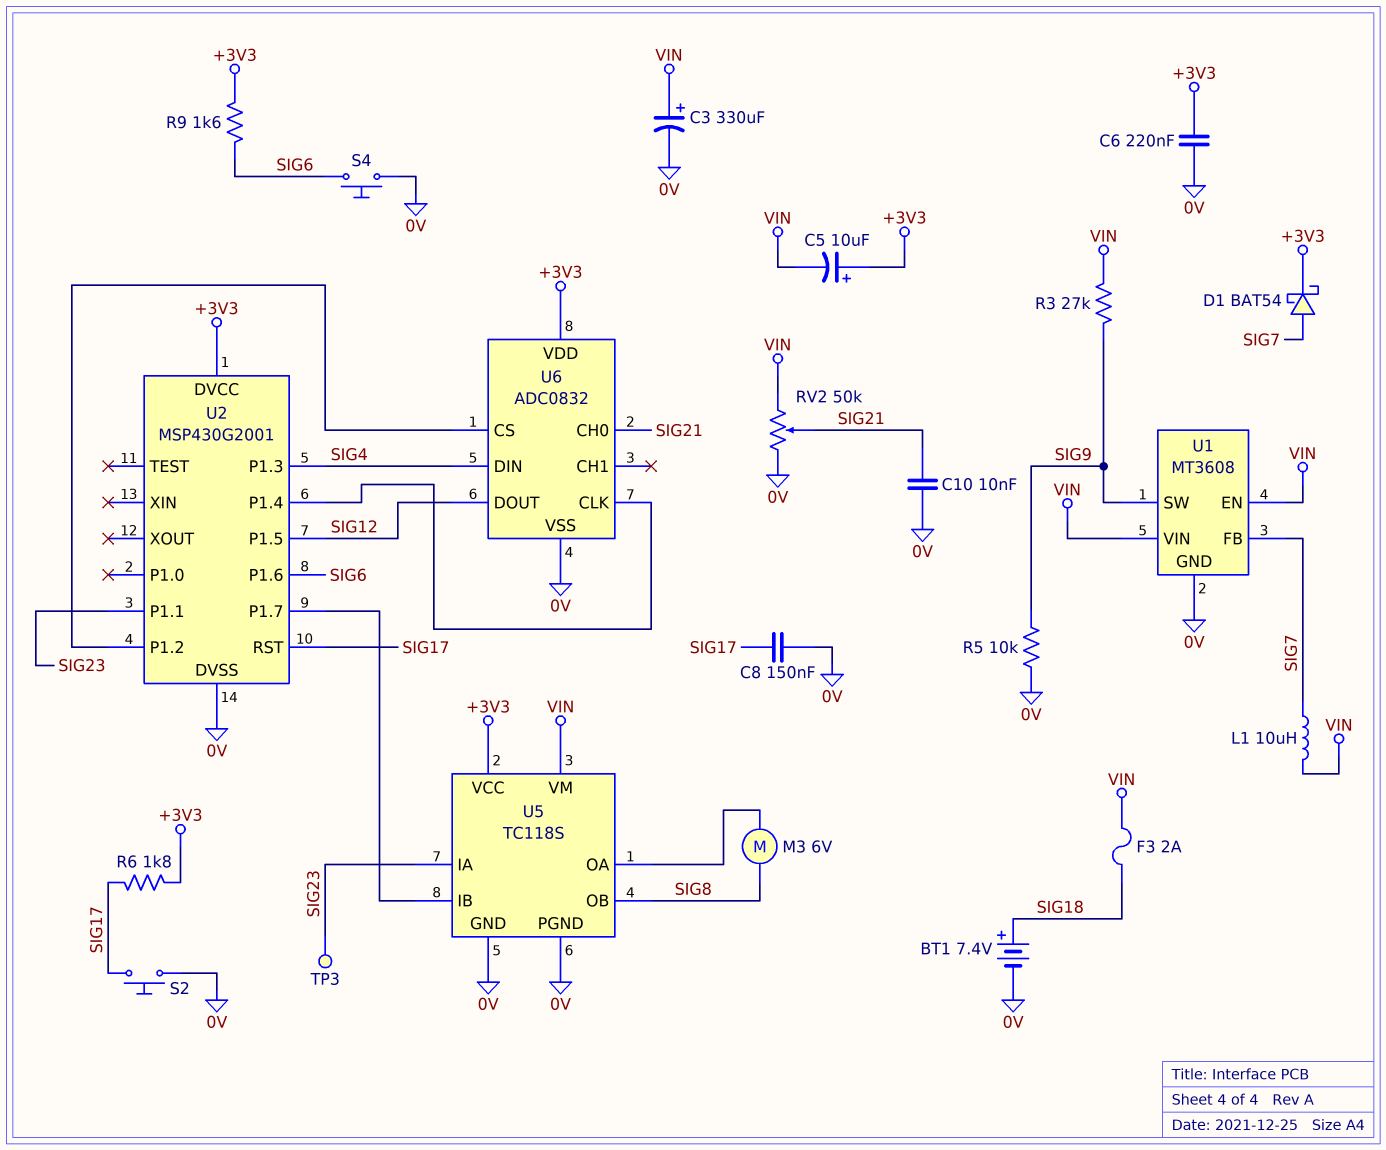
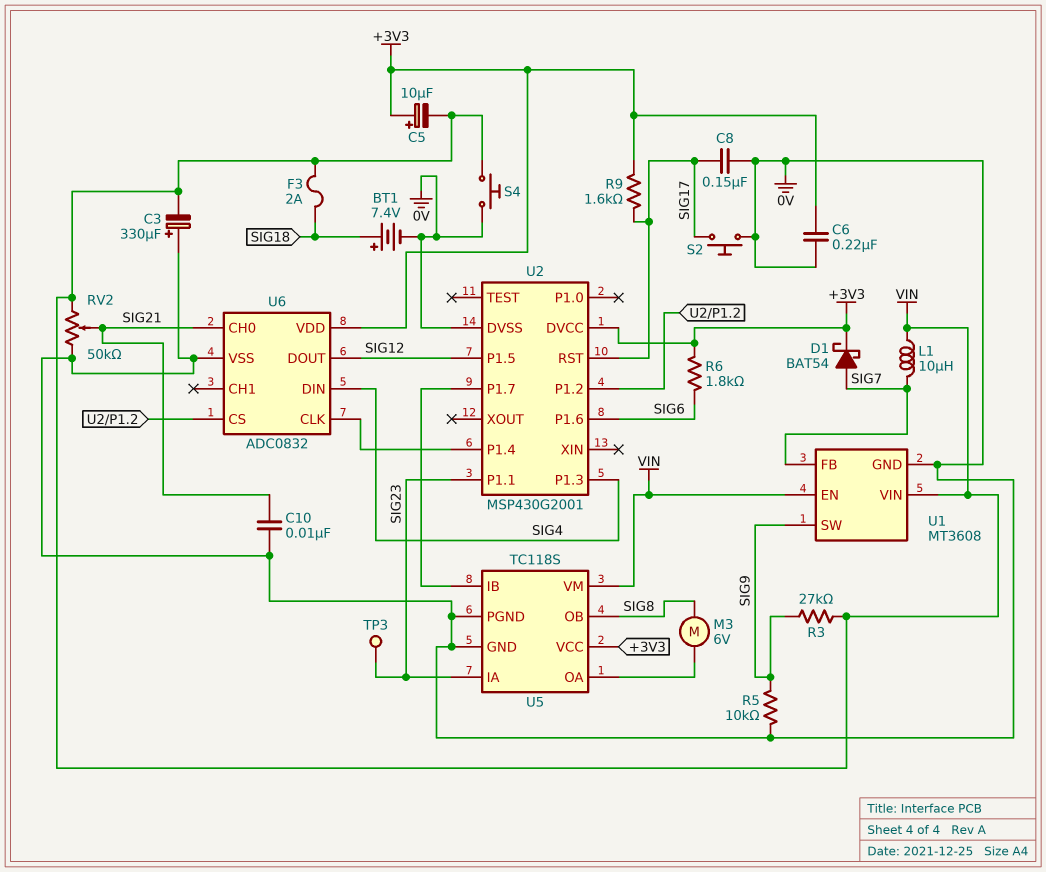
C3: 330uF (plus VIN, minus 0V) -> 330uF (plus 0V, minus VIN)
R6: 1.8k (+3V3, SIG17) -> 1.8k (+3V3, SIG6)
R9: 1.6k (+3V3, SIG6) -> 1.6k (+3V3, SIG17)
S4: button (0V, SIG6) -> button (0V, VIN)

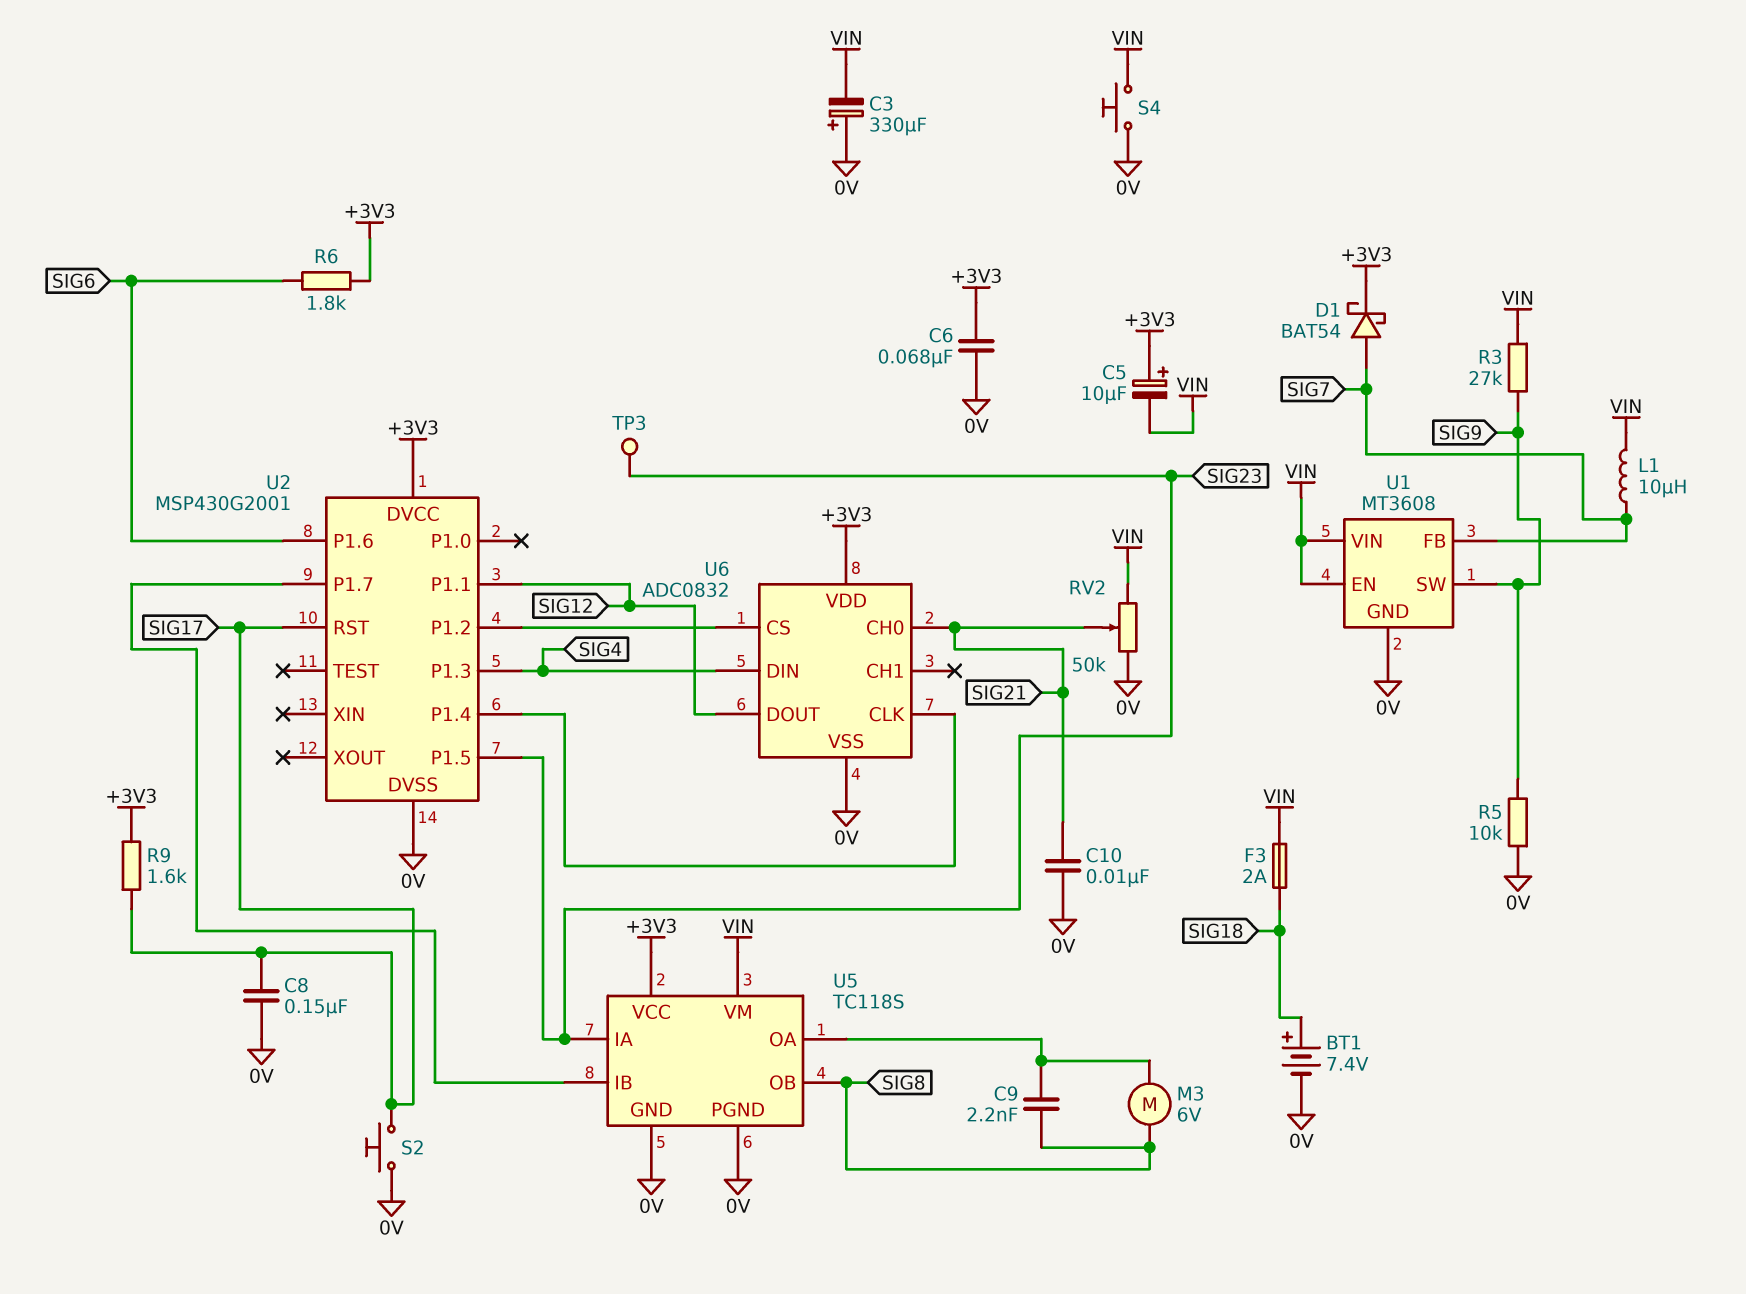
C6: 220nF (+3V3, 0V) -> 68nF (+3V3, 0V)
C9: none -> 2.2nF (SIG8, U5/OA)
U2 pin P1.1: SIG23 -> SIG12
U2 pin P1.5: SIG12 -> SIG23

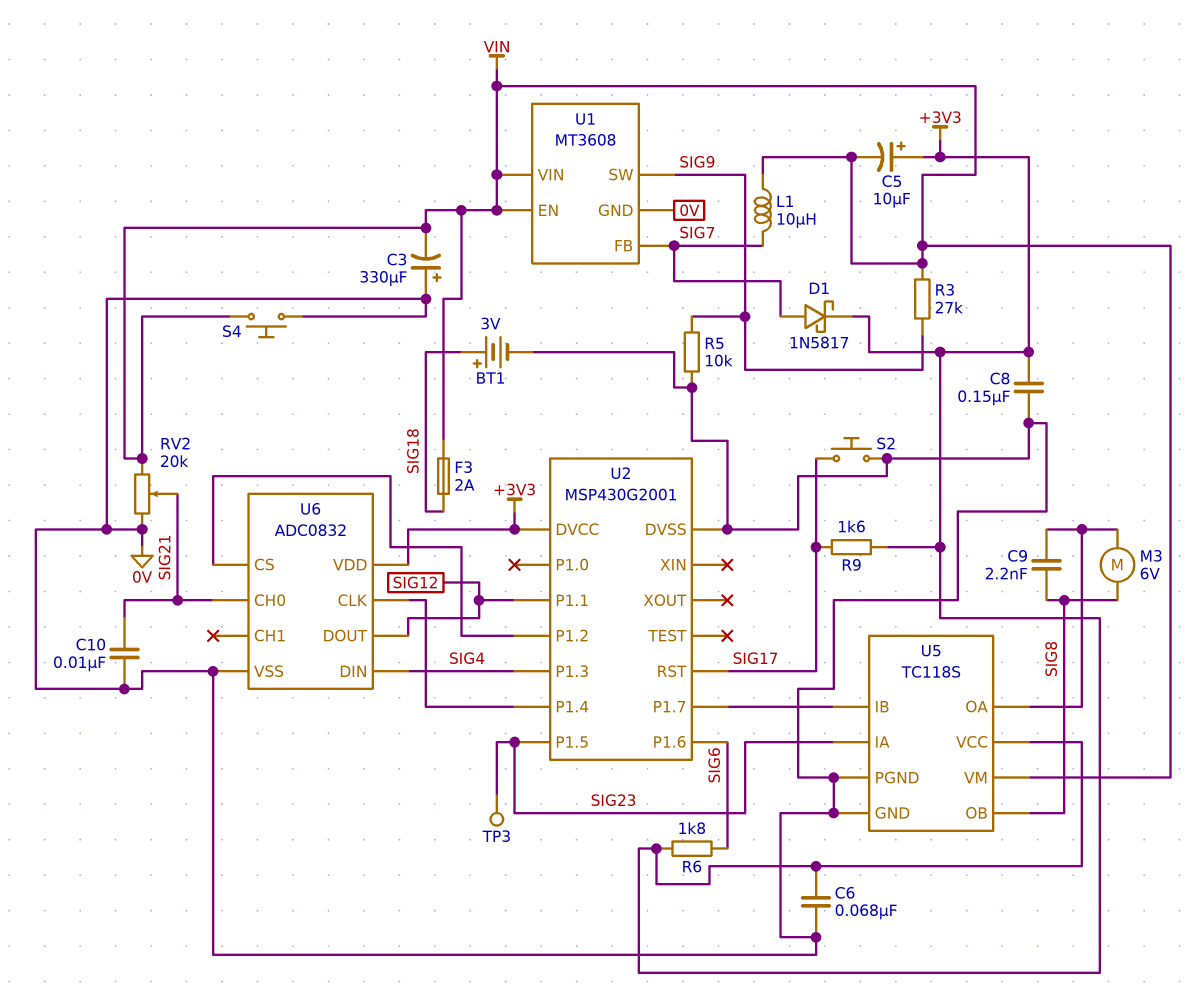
BT1: 7.4V (plus SIG18, minus 0V) -> 3V (plus SIG18, minus 0V)
C8: 150nF (0V, SIG17) -> 150nF (+3V3, 0V)
D1: schottky BAT54 (A SIG7, K +3V3) -> schottky 1N5817 (A SIG7, K +3V3)
RV2: 50k (0V, VIN, wiper SIG21) -> 20k (0V, VIN, wiper SIG21)

